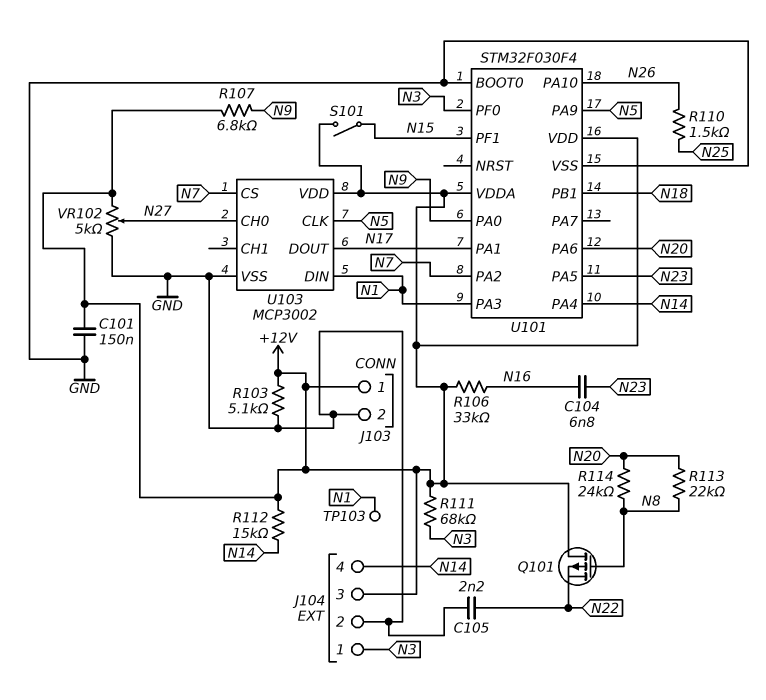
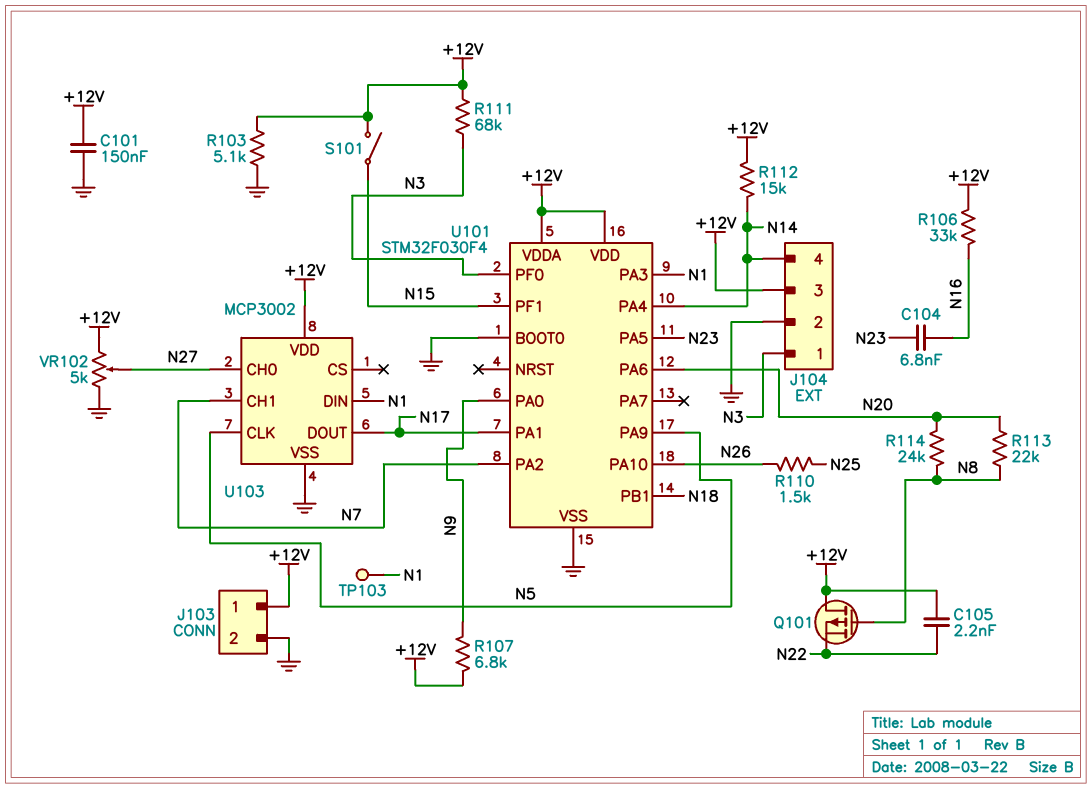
C105: 2.2nF (GND, N22) -> 2.2nF (+12V, N22)
U103 pin CH1: none -> N7
U103 pin CS: N7 -> none

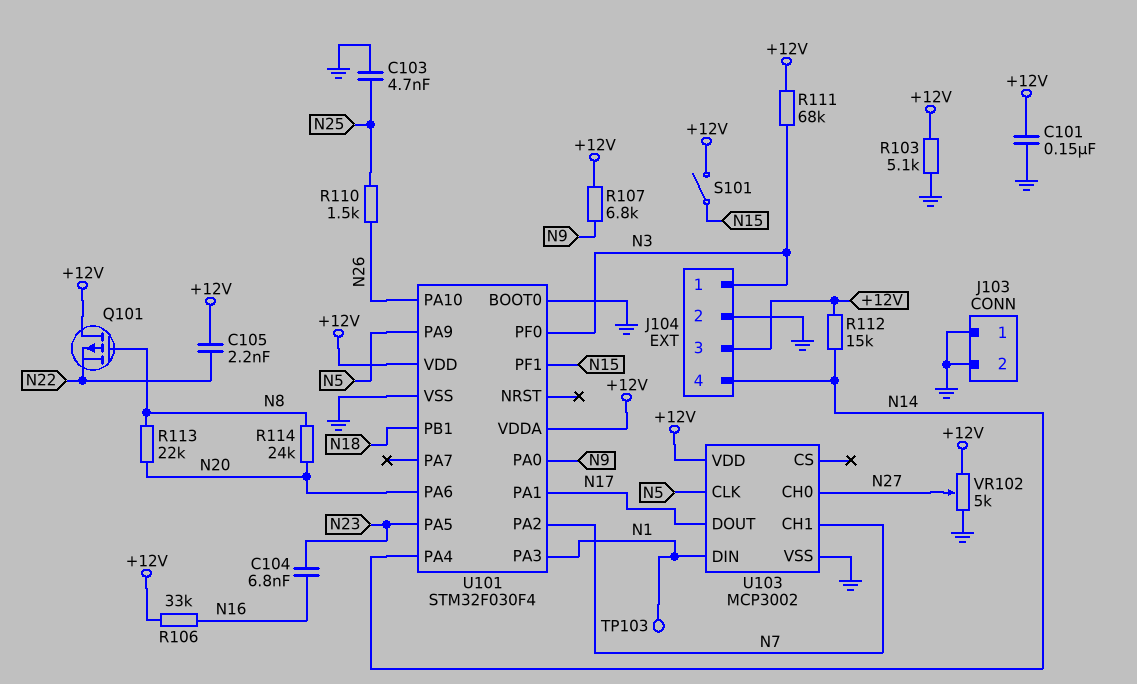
C103: none -> 4.7nF (GND, N25)
J103 pin 1: +12V -> GND

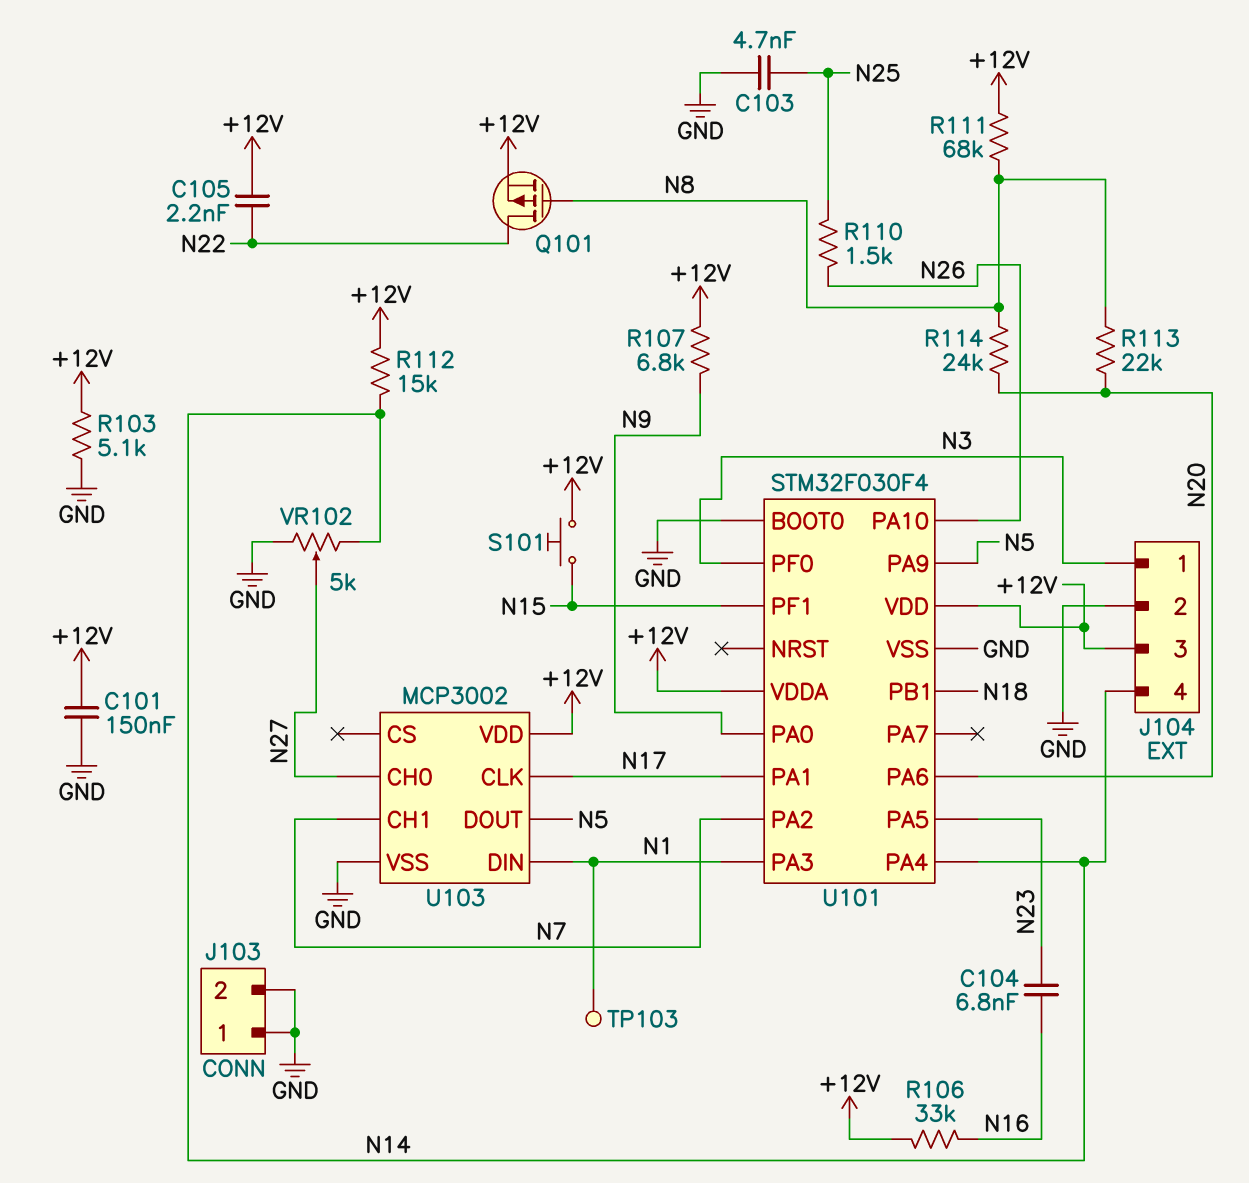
Q101: PMOS (G N8, D +12V, S N22) -> PMOS (G N8, D N22, S +12V)
R111: 68k (+12V, N3) -> 68k (+12V, N8)
S101: switch (+12V, N15) -> button (+12V, N15)
U103 pin CLK: N5 -> N17
U103 pin DOUT: N17 -> N5
VR102: 5k (+12V, GND, wiper N27) -> 5k (GND, N14, wiper N27)

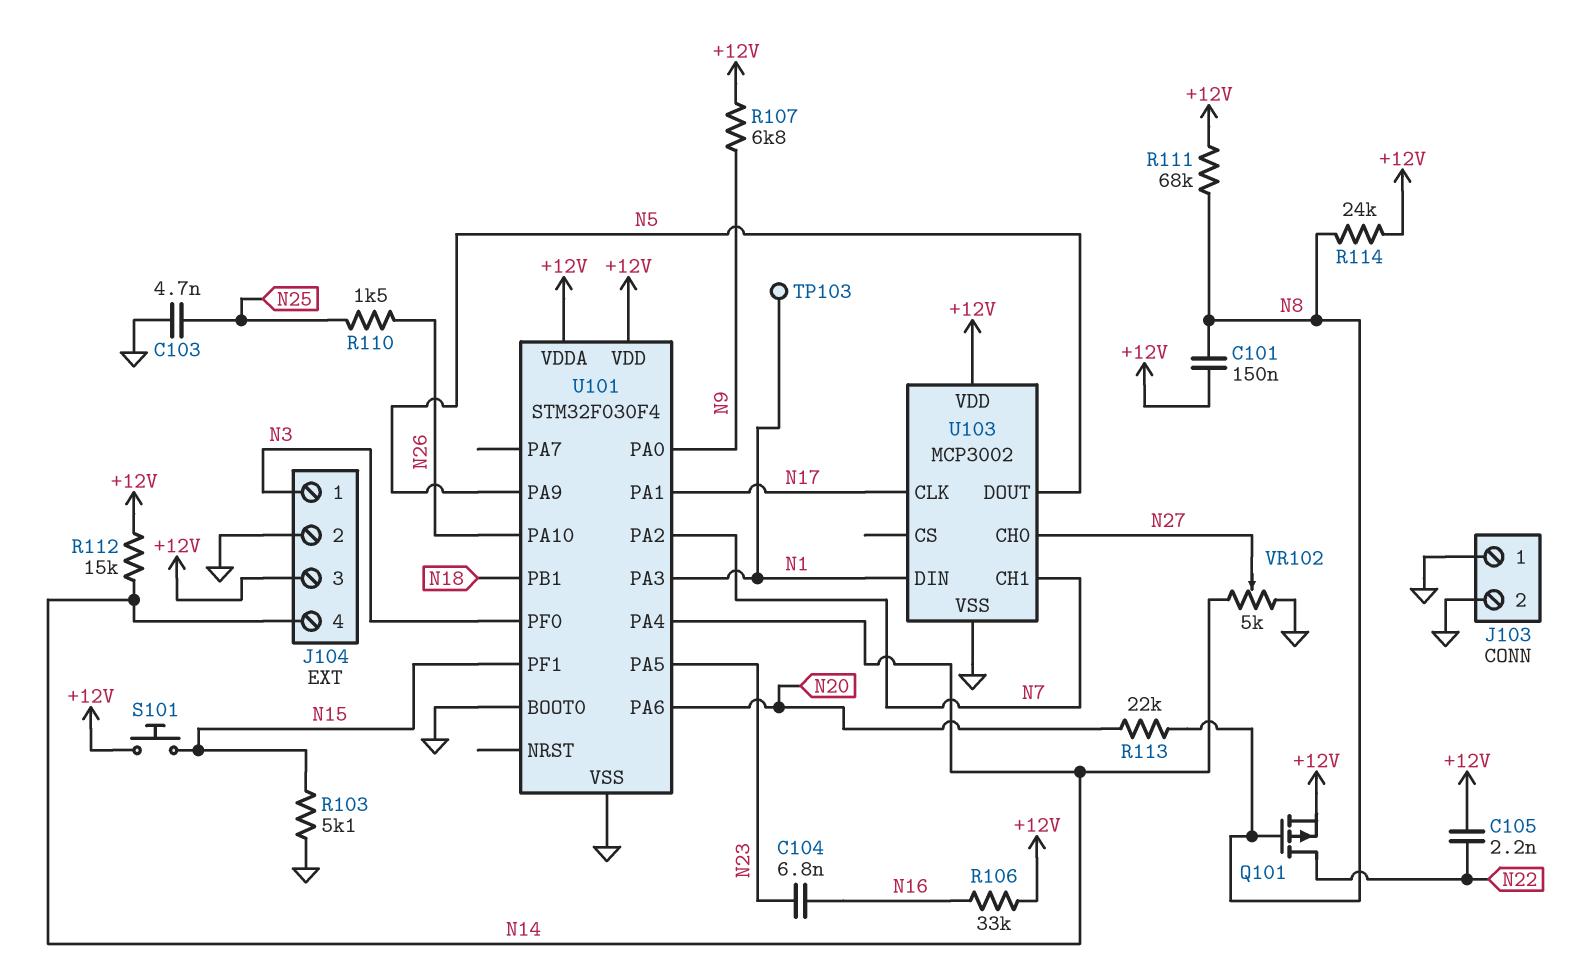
C101: 150nF (+12V, GND) -> 150nF (+12V, N8)
R103: 5.1k (+12V, GND) -> 5.1k (GND, N15)
R114: 24k (N8, N20) -> 24k (+12V, N8)

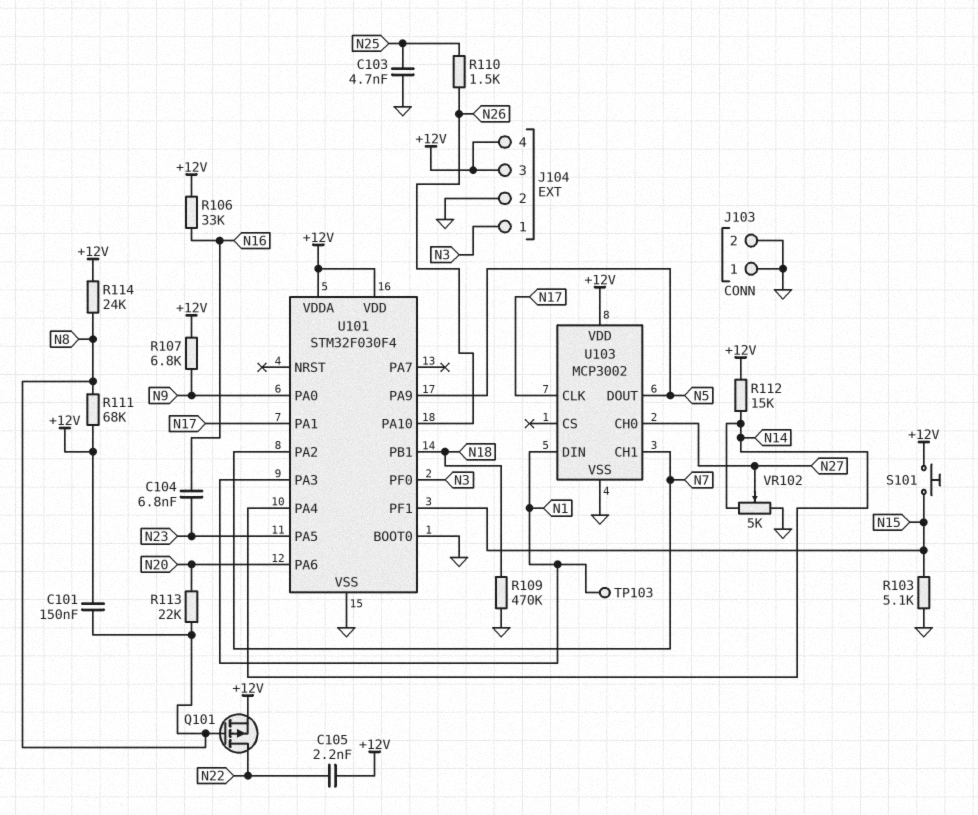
J104 pin 4: N14 -> +12V
R109: none -> 470k (GND, N18)

